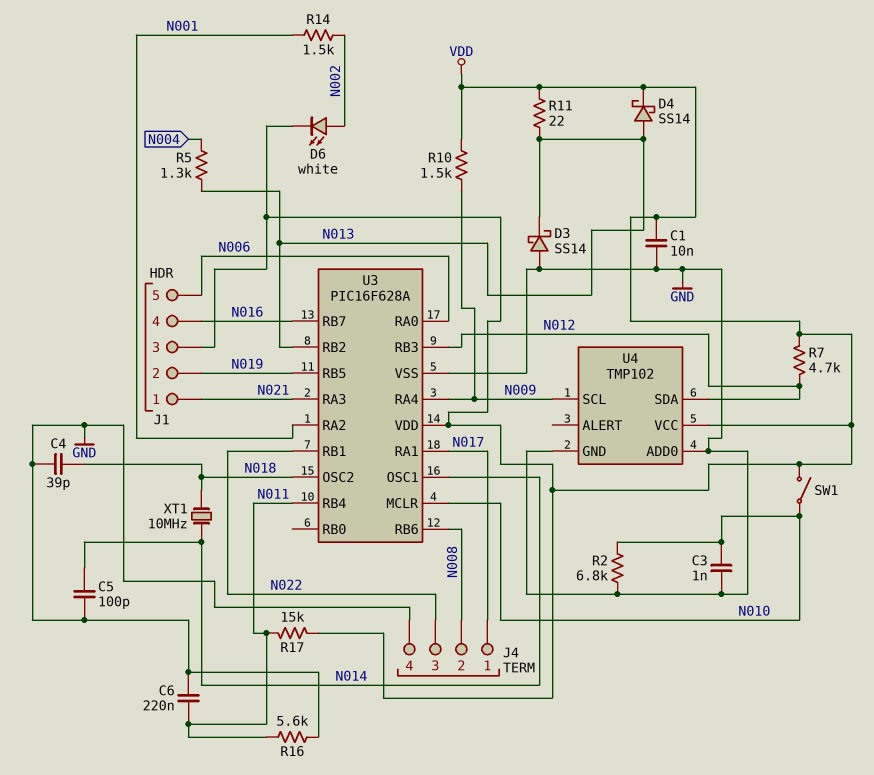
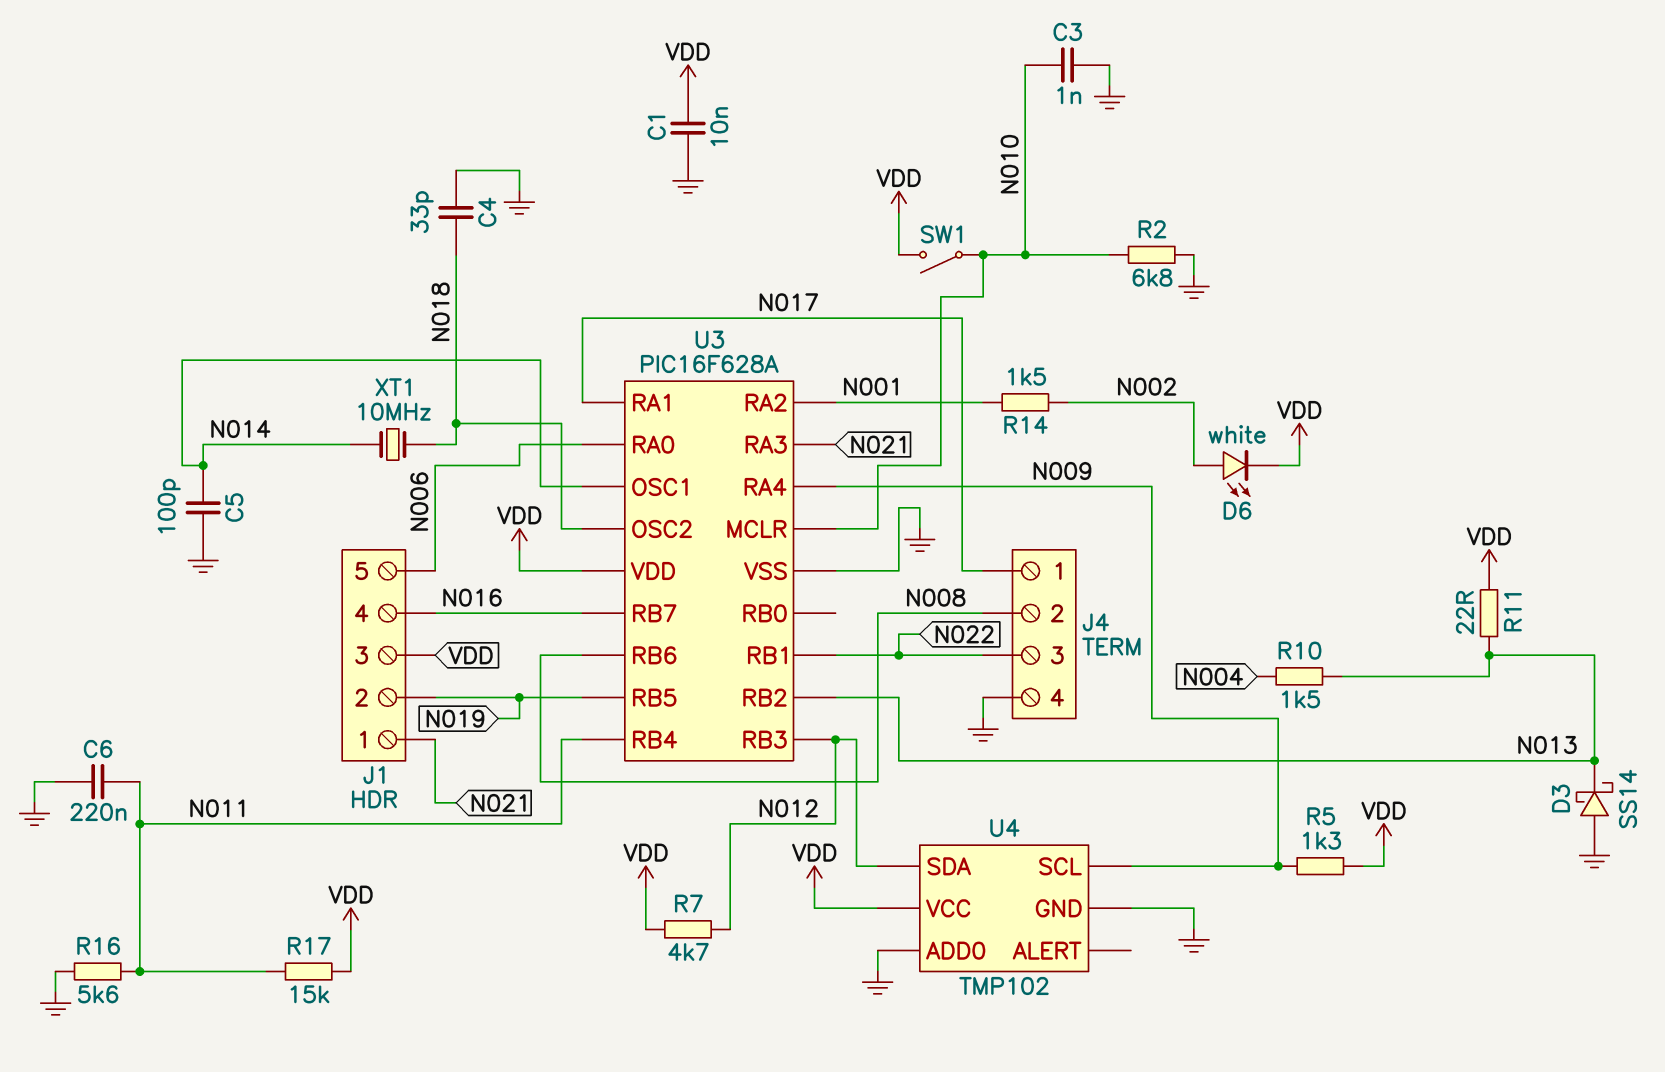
C4: 39pF (GND, N018) -> 33pF (GND, N018)
D4: schottky SS14 (A N013, K VDD) -> none
R5: 1.3k (N004, N013) -> 1.3k (N009, VDD)
R10: 1.5k (N009, VDD) -> 1.5k (N004, N013)

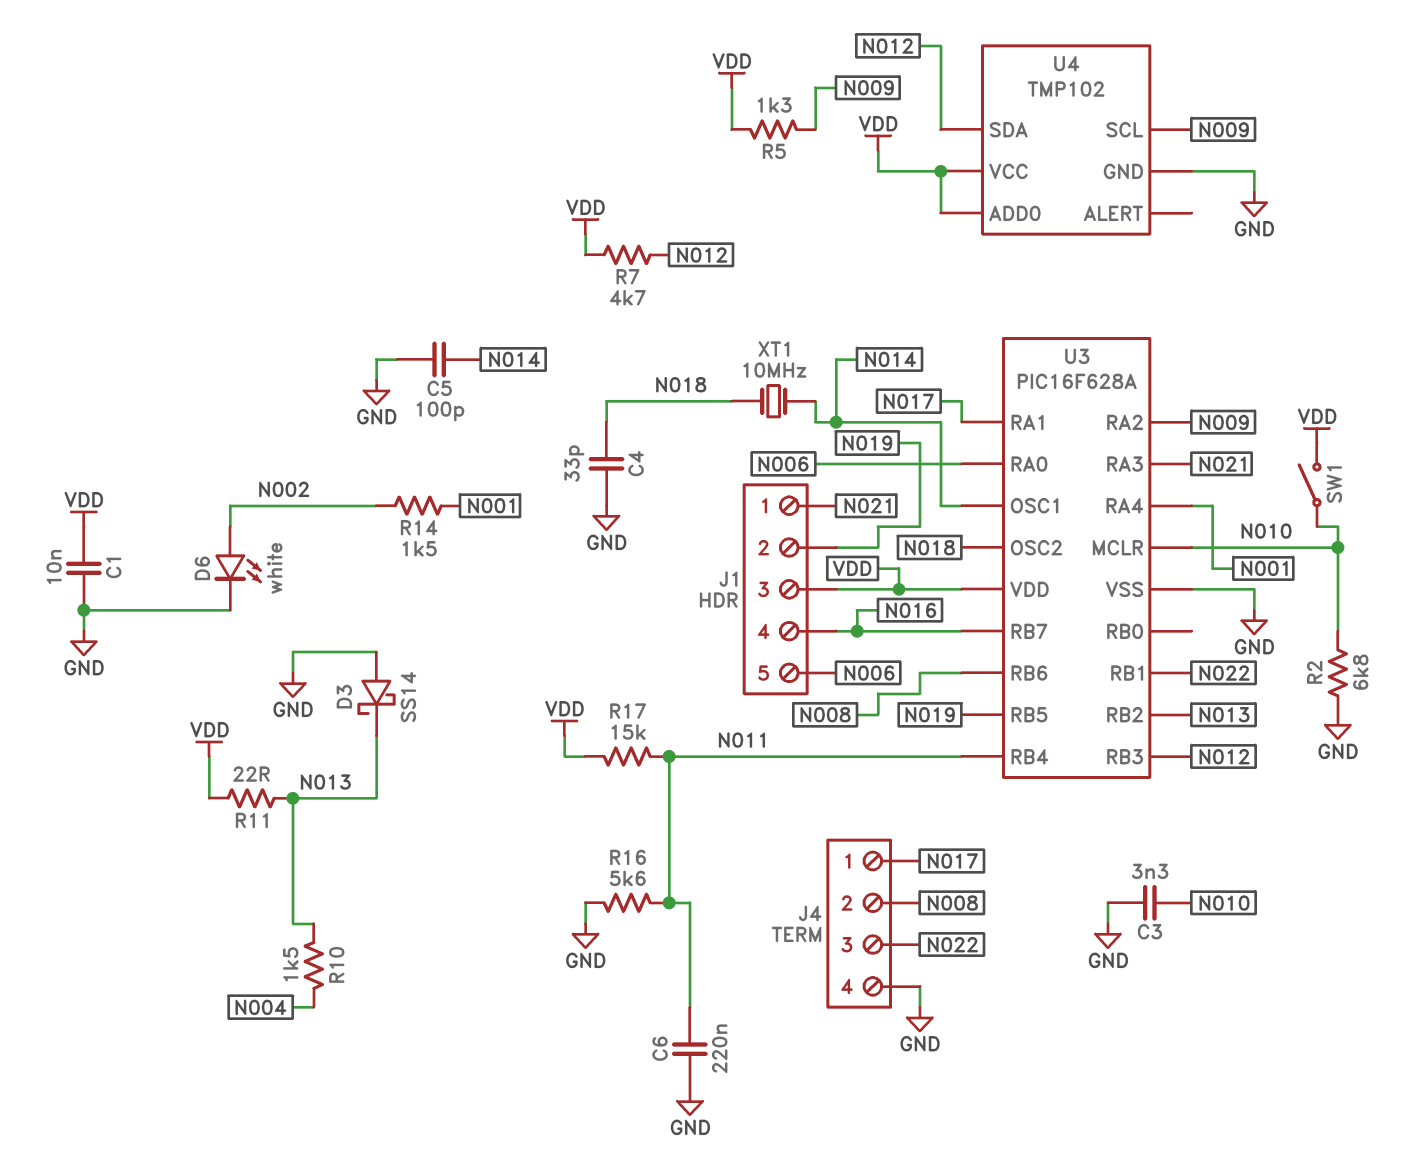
C3: 1nF (GND, N010) -> 3.3nF (GND, N010)
D6: LED white (A N002, K VDD) -> LED white (A N002, K GND)
U3 pin RA2: N001 -> N009
U3 pin RA4: N009 -> N001
U4 pin ADD0: GND -> VDD

